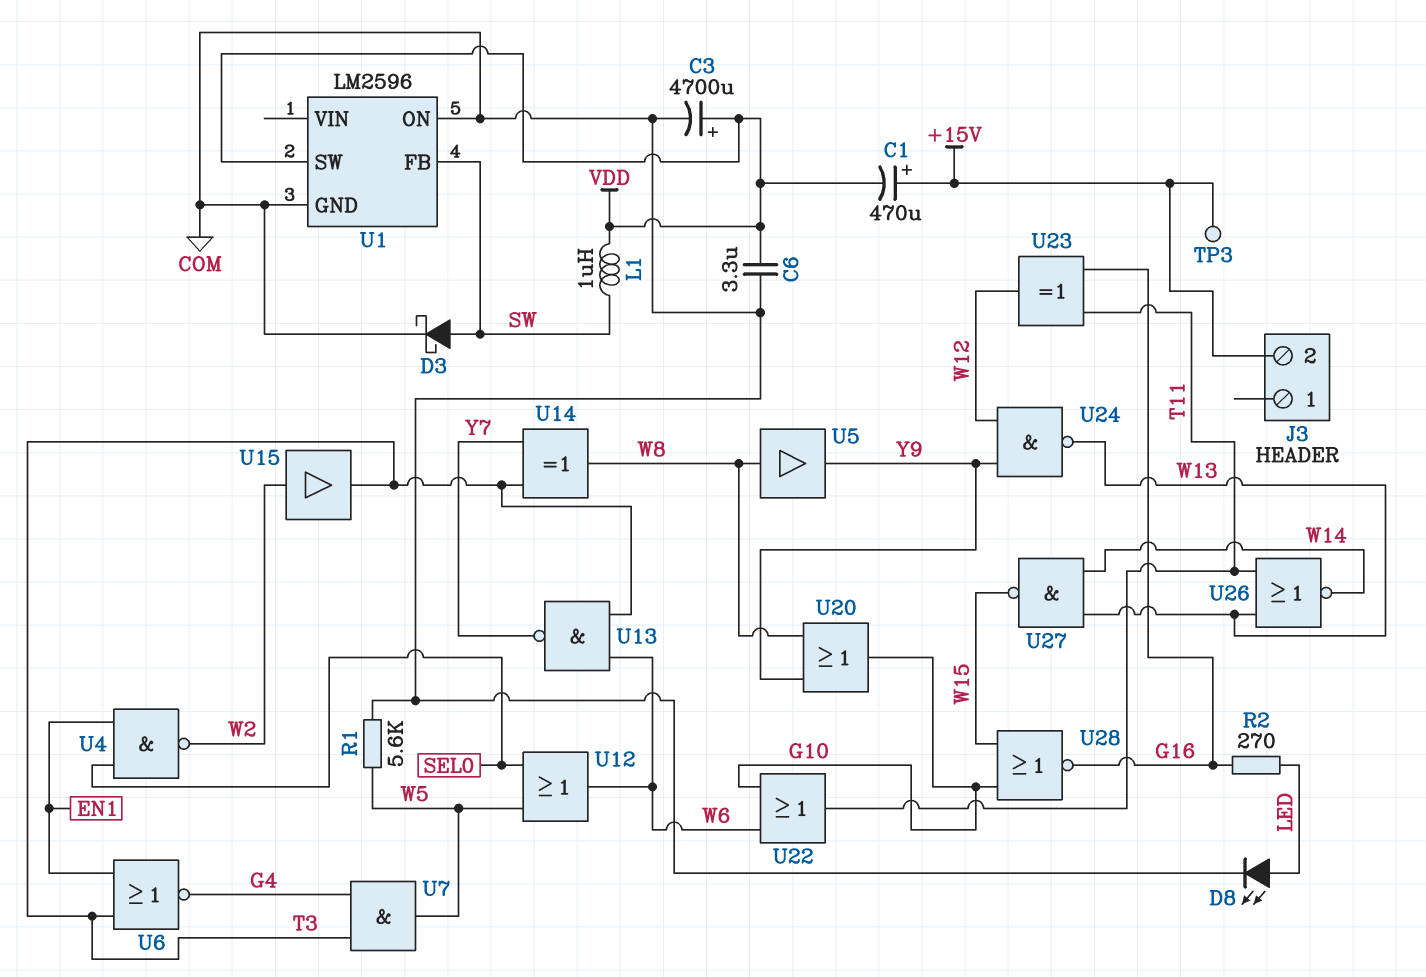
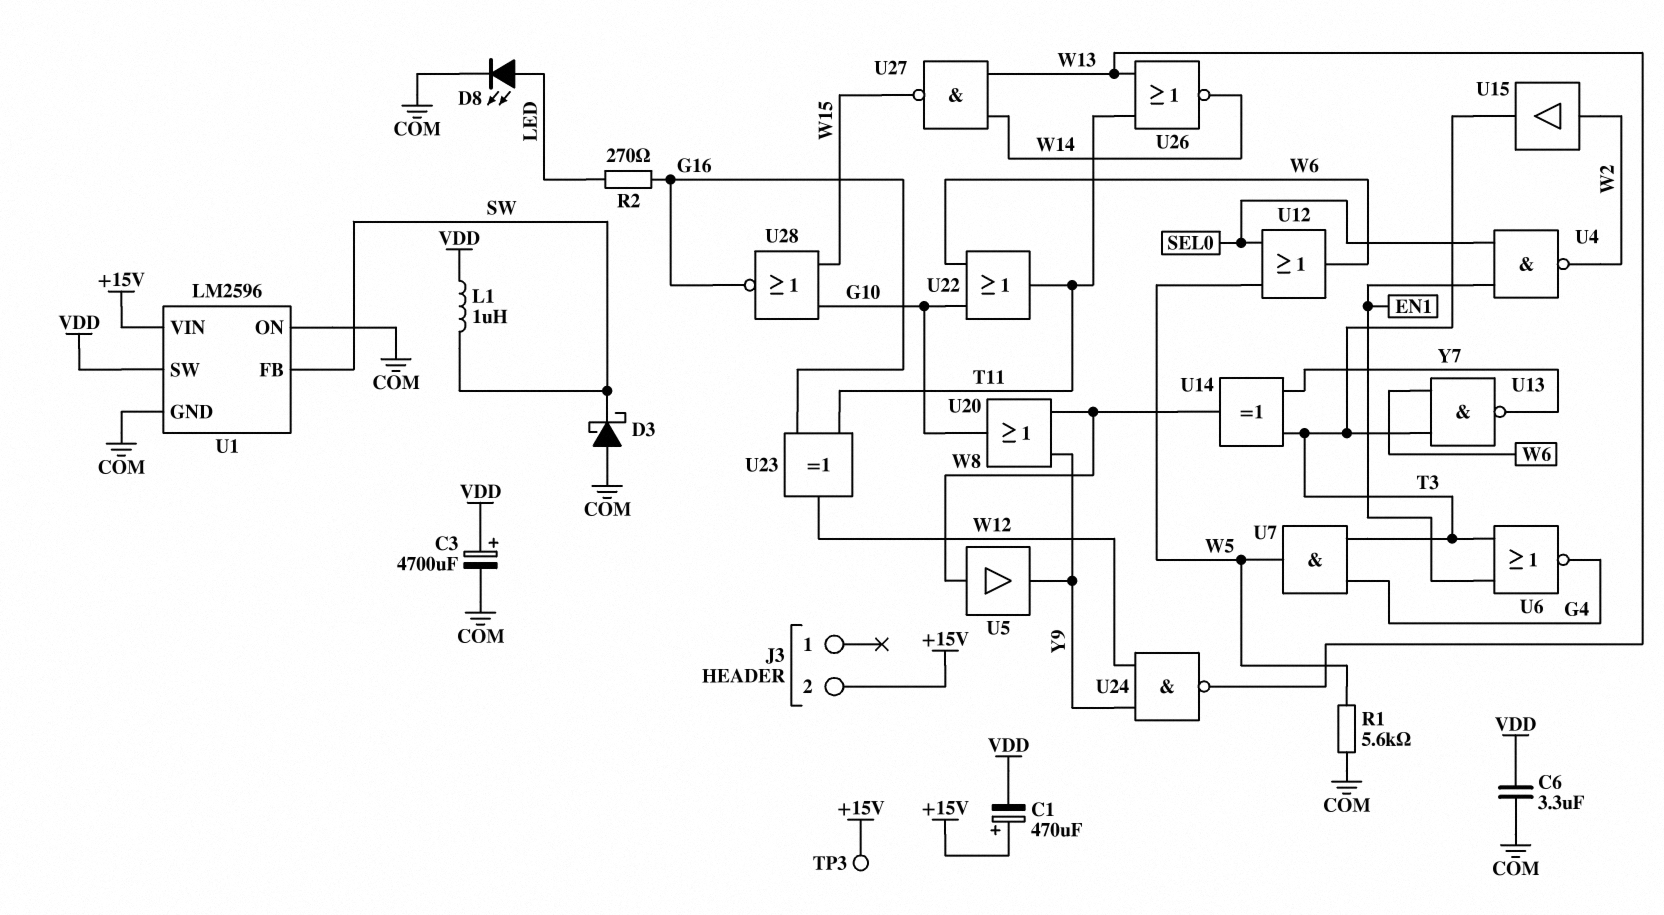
D3: schottky (A SW, K COM) -> schottky (A COM, K SW)
U1 pin VIN: none -> +15V

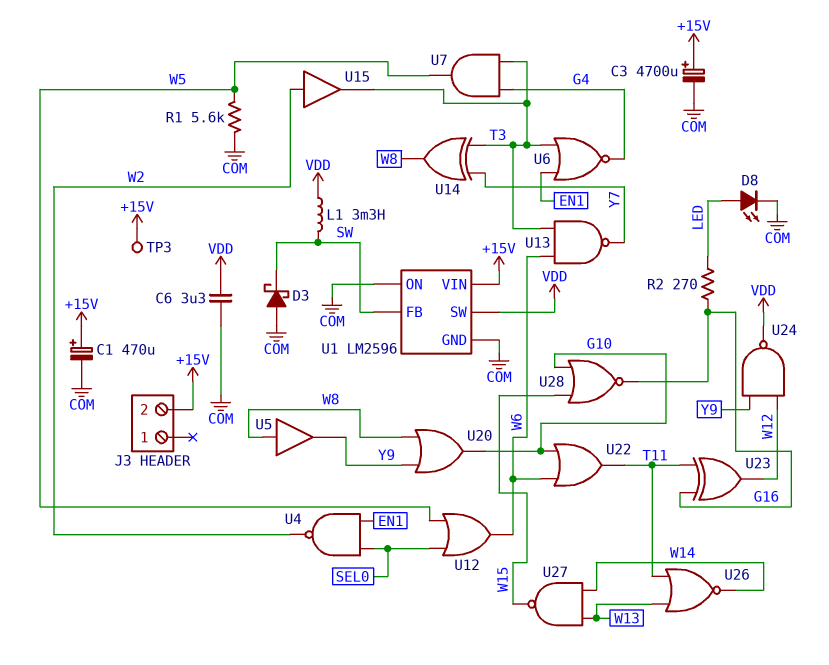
C1: 470uF (plus +15V, minus VDD) -> 470uF (plus +15V, minus COM)
C3: 4700uF (plus VDD, minus COM) -> 4700uF (plus +15V, minus COM)
L1: 1uH (SW, VDD) -> 3.3mH (SW, VDD)
U24: NAND (in W12, in Y9, out W13) -> NAND (in W12, in Y9, out VDD)

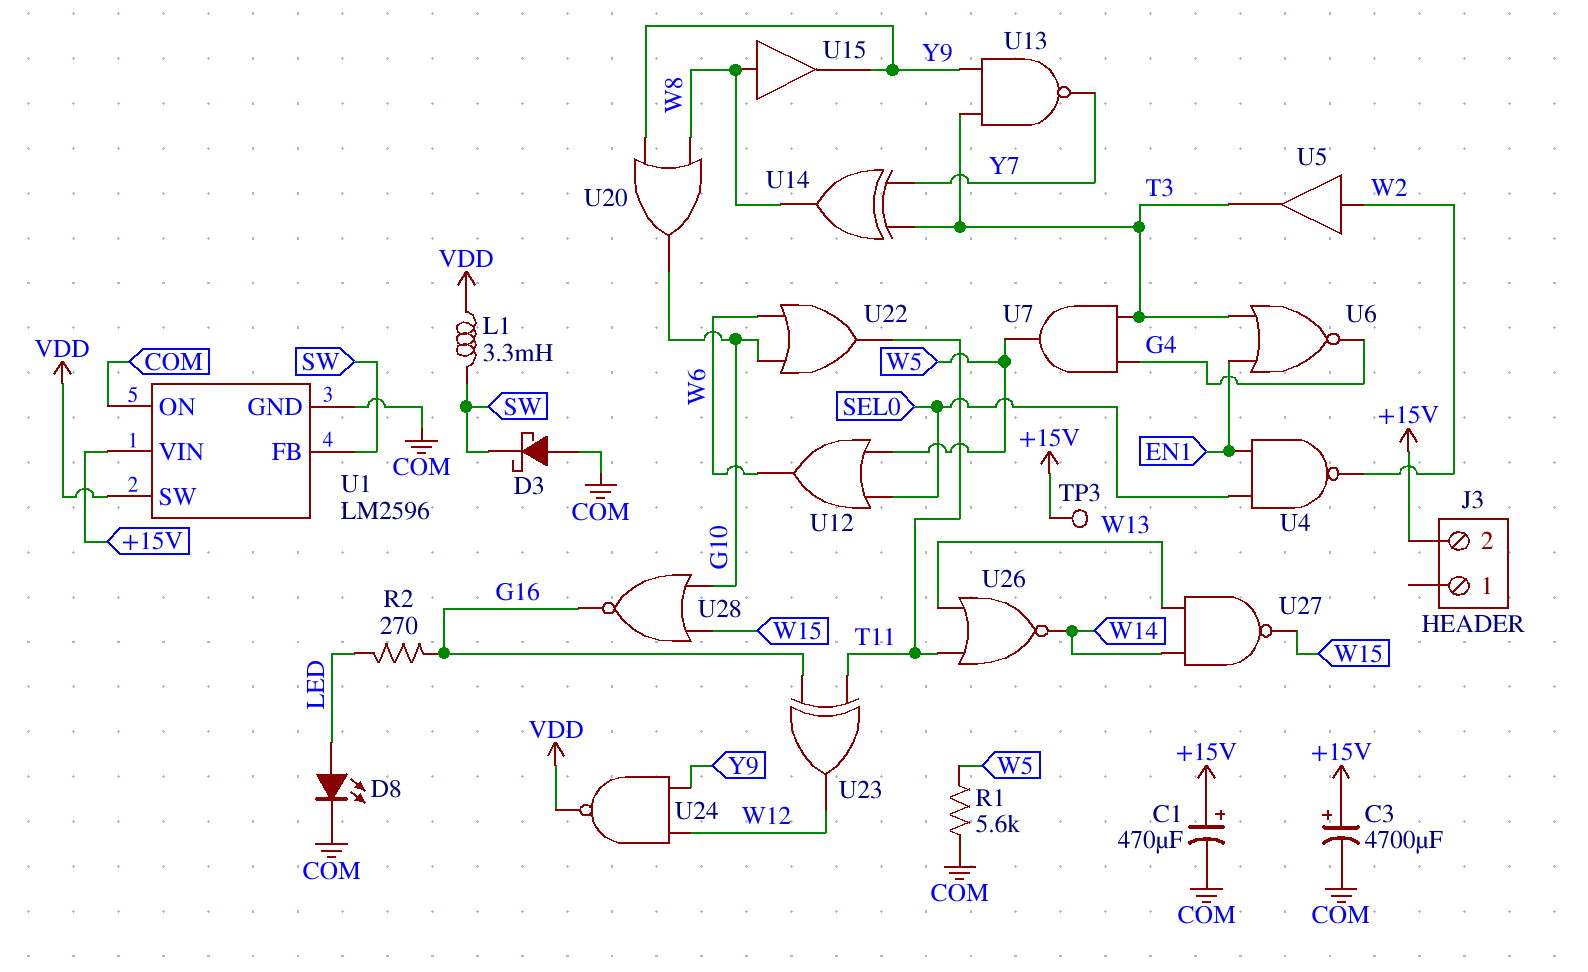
C6: 3.3uF (COM, VDD) -> none
U5: buffer (in W8, out Y9) -> buffer (in W2, out T3)
U13: NAND (in T3, in W6, out Y7) -> NAND (in T3, in Y9, out Y7)
U15: buffer (in W2, out T3) -> buffer (in W8, out Y9)

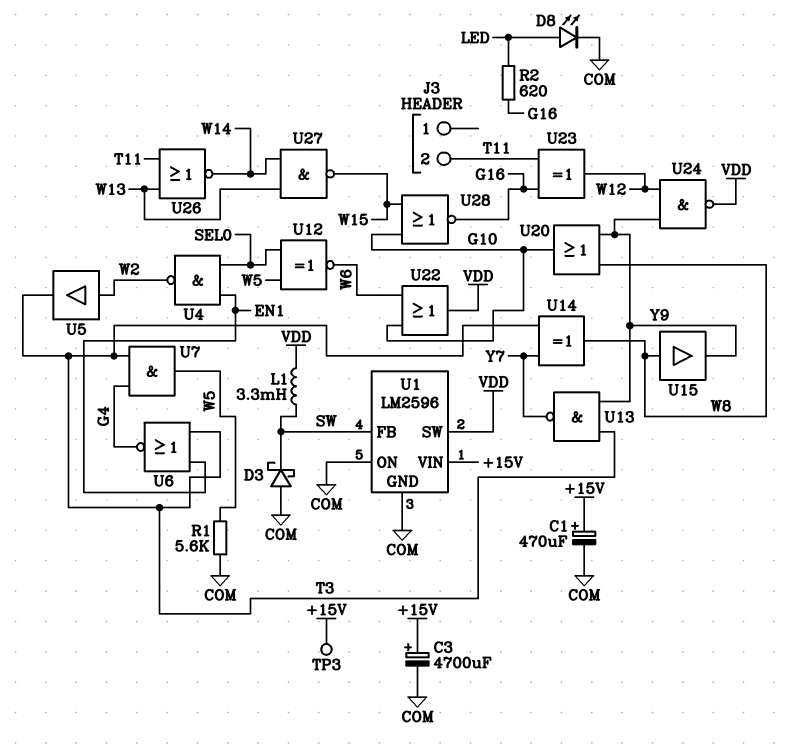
J3 pin 2: +15V -> T11
R2: 270 (G16, LED) -> 620 (G16, LED)
U12: OR (in SEL0, in W5, out W6) -> XNOR (in SEL0, in W5, out W6)
U22: OR (in G10, in W6, out T11) -> OR (in G10, in W6, out VDD)

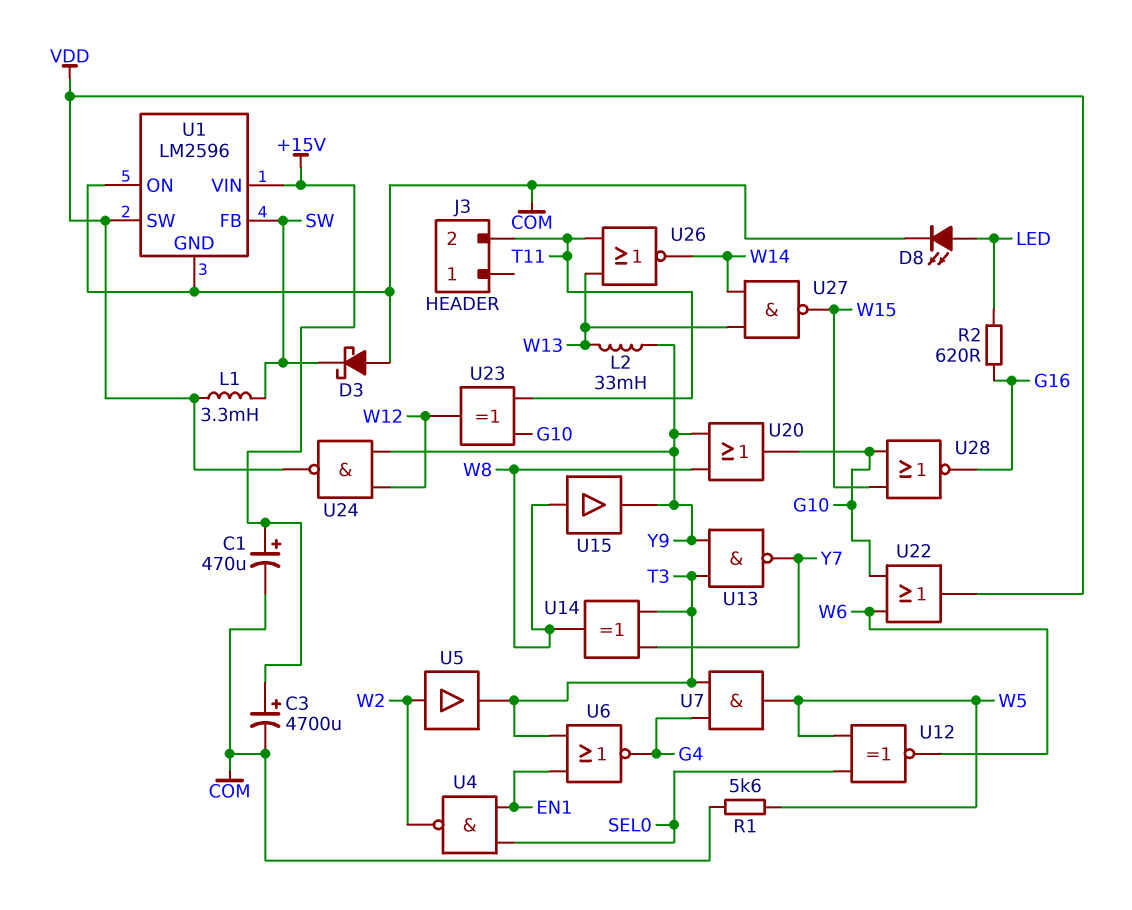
L2: none -> 33mH (W13, Y9)
TP3: test point (+15V) -> none
U23: XOR (in G16, in T11, out W12) -> XOR (in G10, in T11, out W12)

